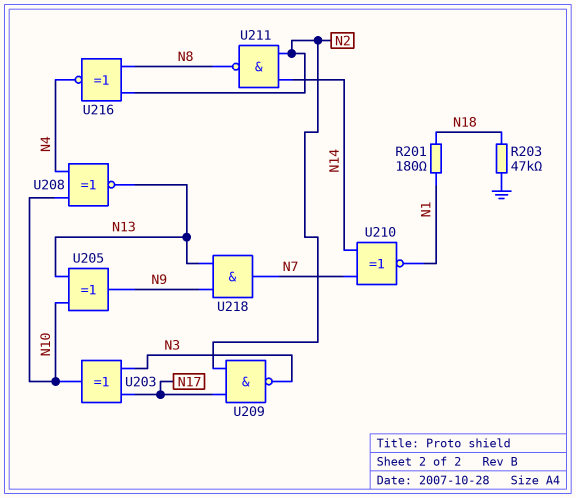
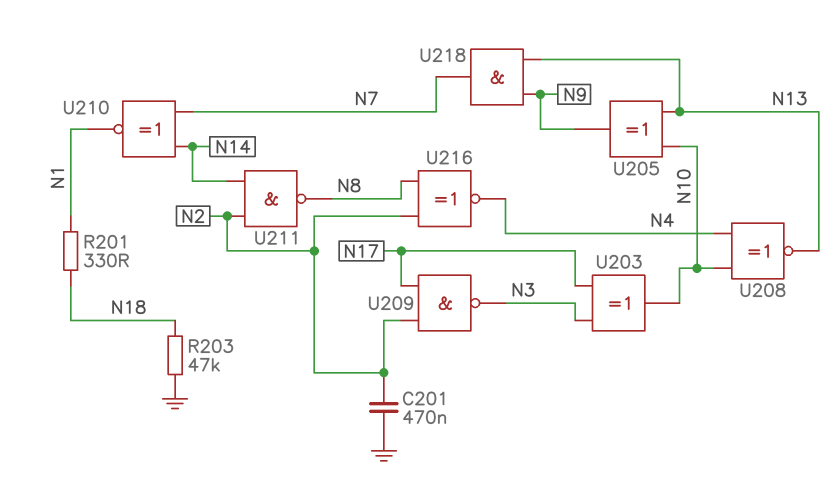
C201: none -> 470nF (GND, N2)
R201: 180 (N1, N18) -> 330 (N1, N18)

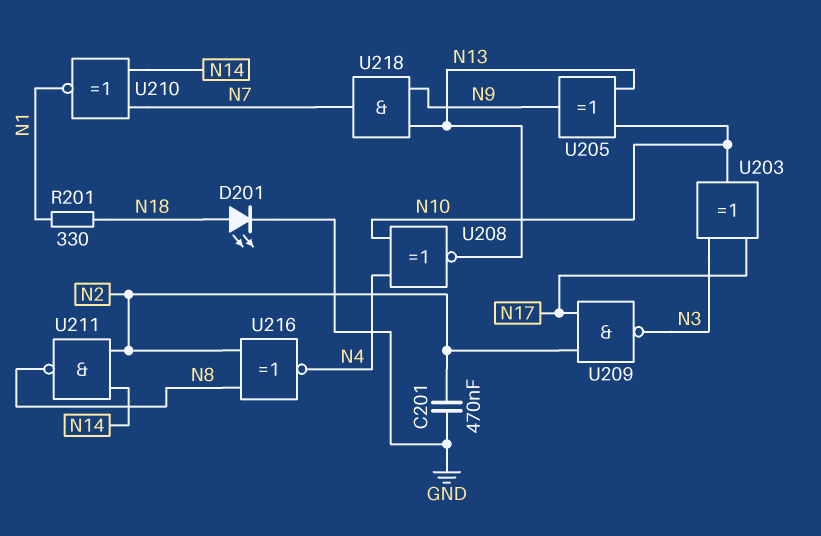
D201: none -> LED (A N18, K GND)
R203: 47k (GND, N18) -> none

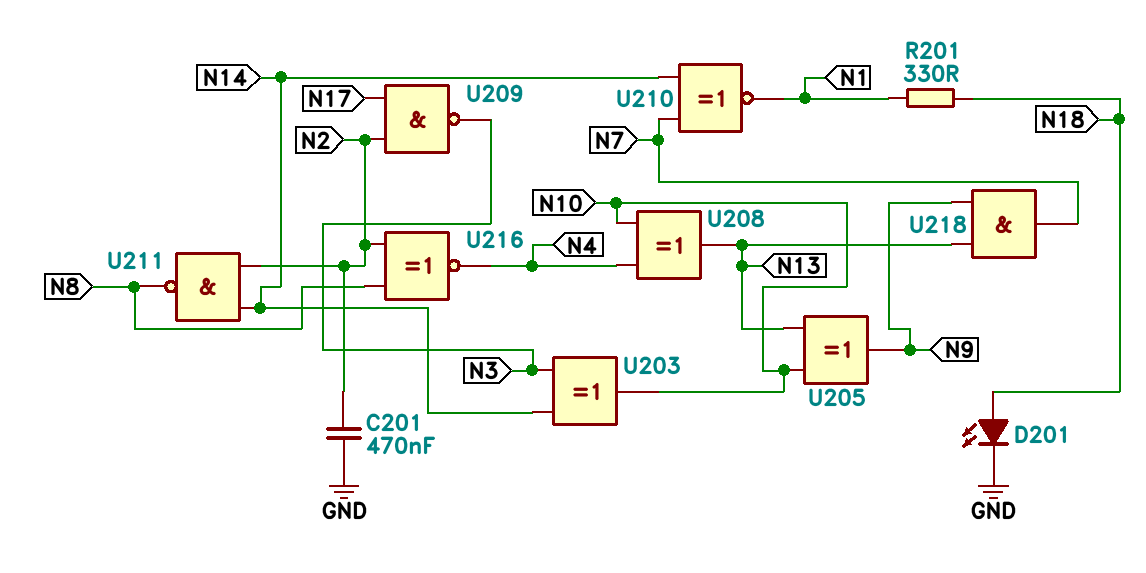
U203: XOR (in N3, in N17, out N10) -> XOR (in N3, in N14, out N10)
U208: XNOR (in N4, in N10, out N13) -> XOR (in N4, in N10, out N13)

